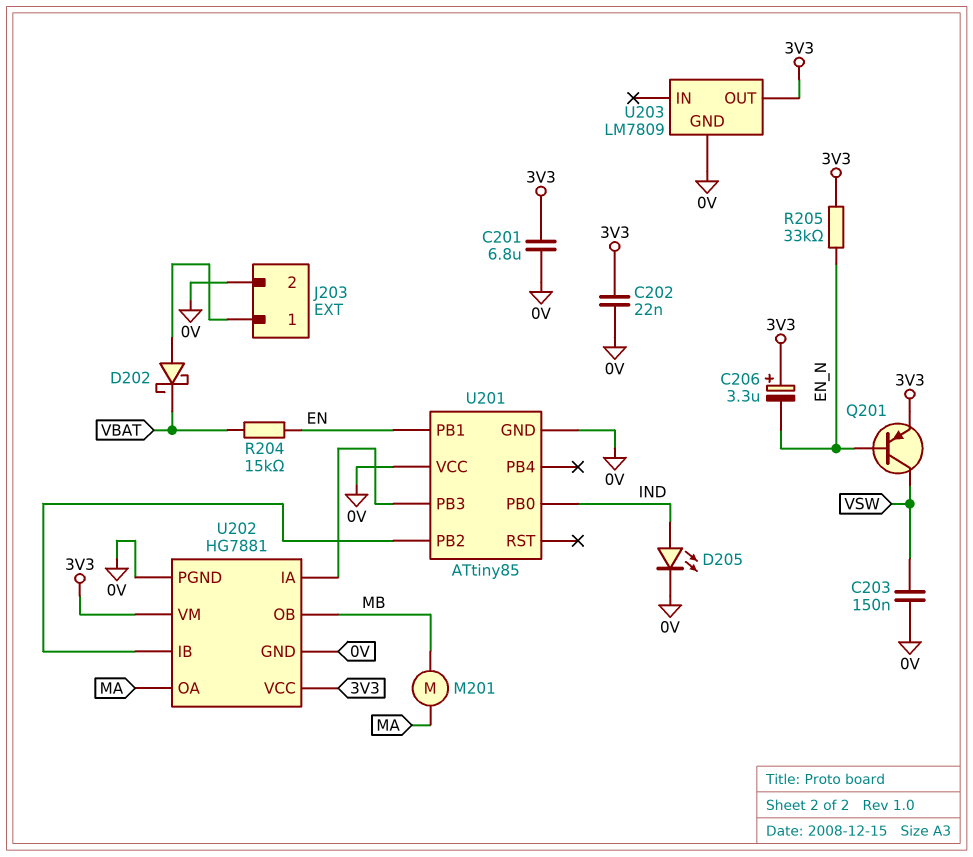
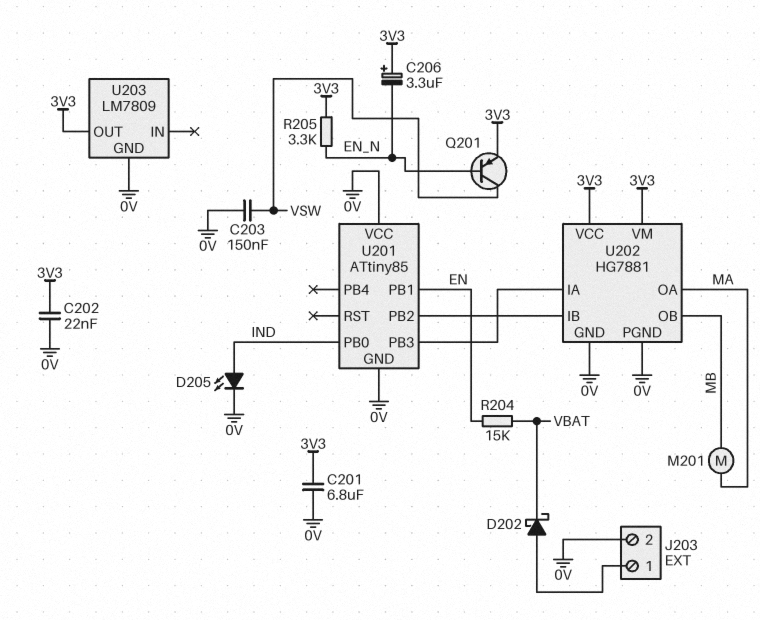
R205: 33k (3V3, EN_N) -> 3.3k (3V3, EN_N)

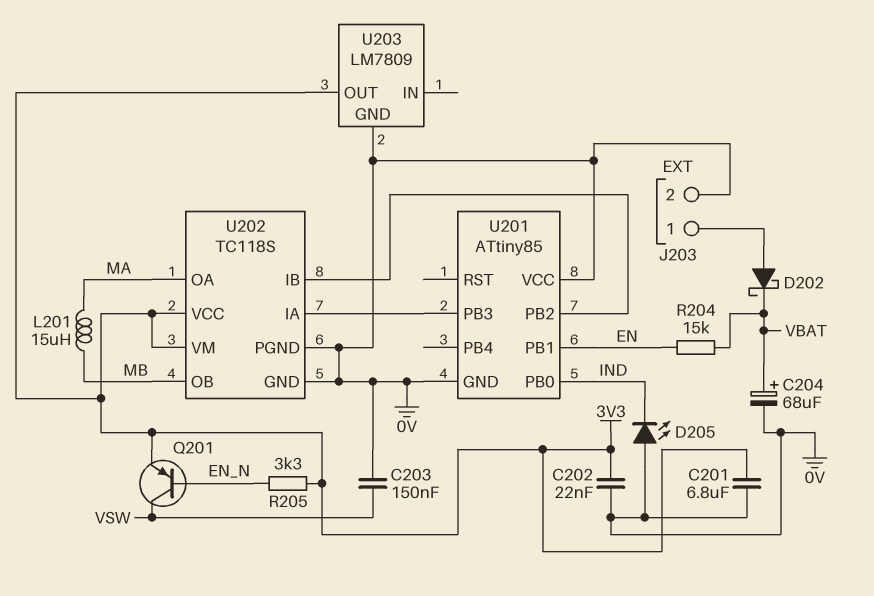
C204: none -> 68uF (plus VBAT, minus 0V)
C206: 3.3uF (plus 3V3, minus EN_N) -> none
D205: LED (A IND, K 0V) -> LED (A 0V, K IND)
L201: none -> 15uH (MA, MB)
M201: motor (MA, MB) -> none
U202: HG7881 -> TC118S

